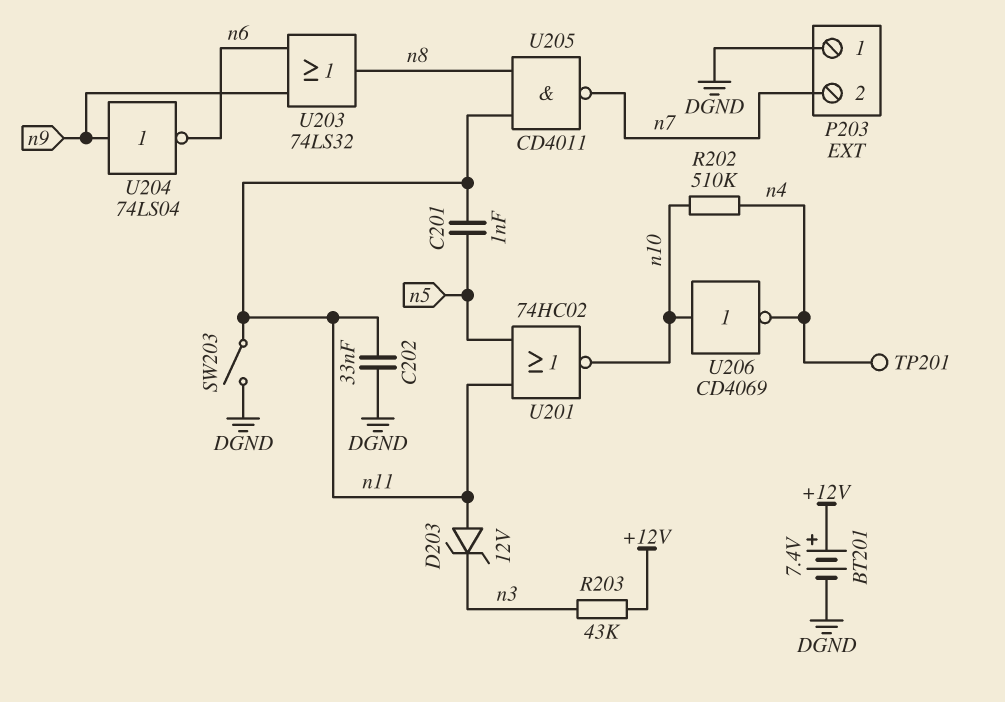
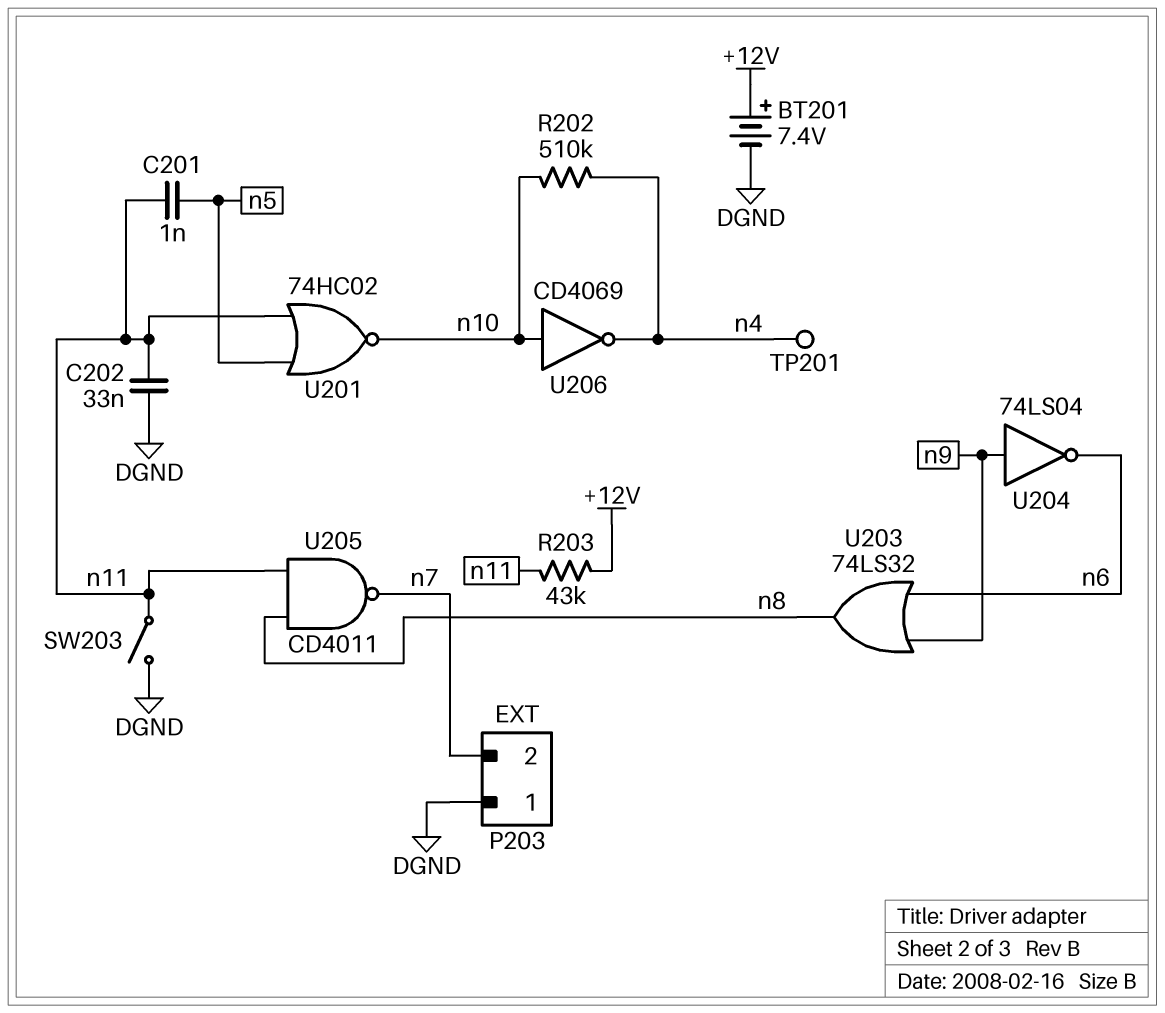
D203: zener 12V (A n11, K n3) -> none
R203: 43k (+12V, n3) -> 43k (+12V, n11)

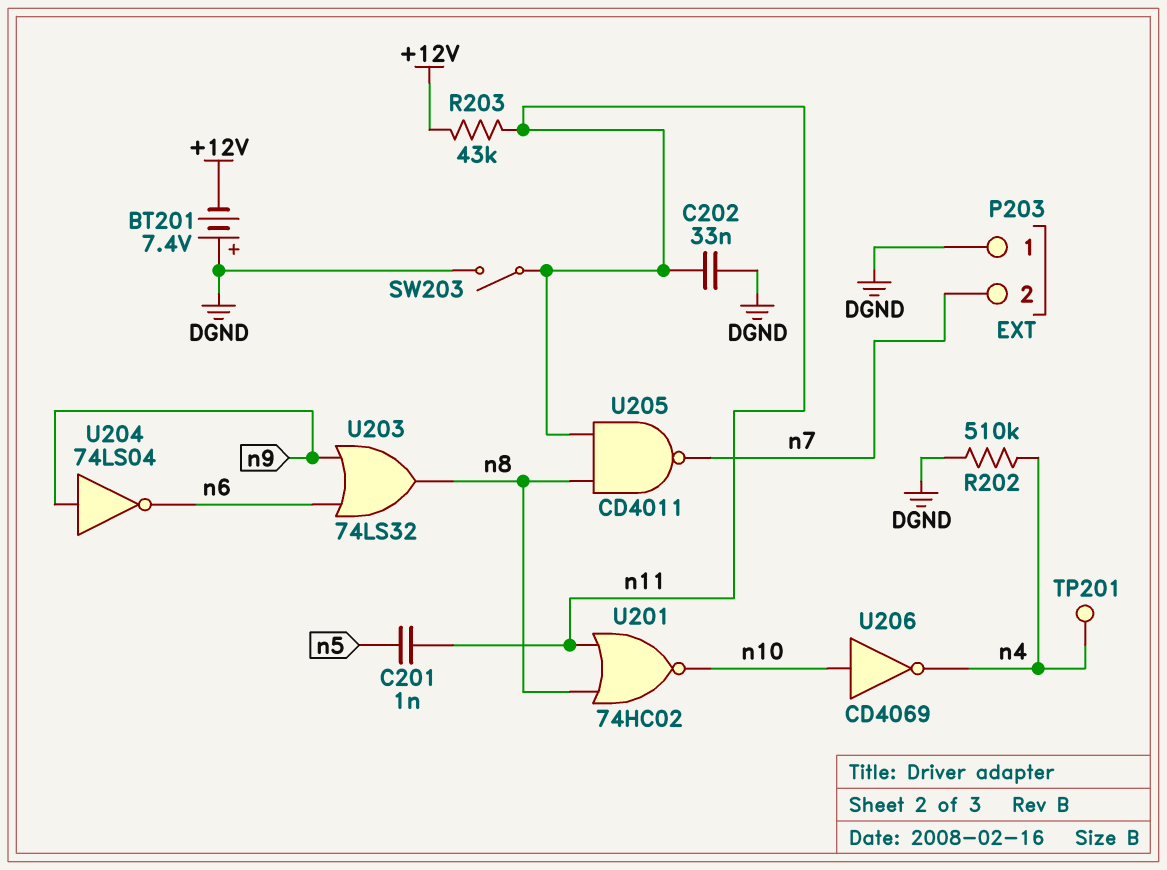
BT201: 7.4V (plus +12V, minus DGND) -> 7.4V (plus DGND, minus +12V)
R202: 510k (n4, n10) -> 510k (DGND, n4)
U201: NOR 74HC02 (in n5, in n11, out n10) -> NOR 74HC02 (in n8, in n11, out n10)

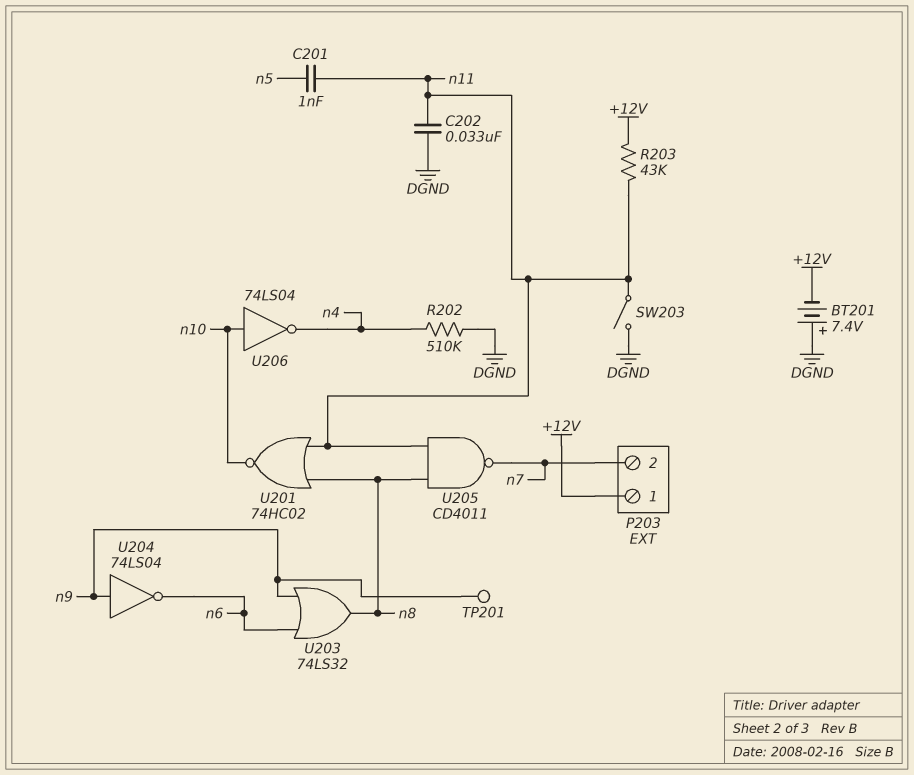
P203 pin 1: DGND -> +12V
TP201: test point (n4) -> test point (n9)
U206: NOT CD4069 (in n10, out n4) -> NOT 74LS04 (in n10, out n4)

